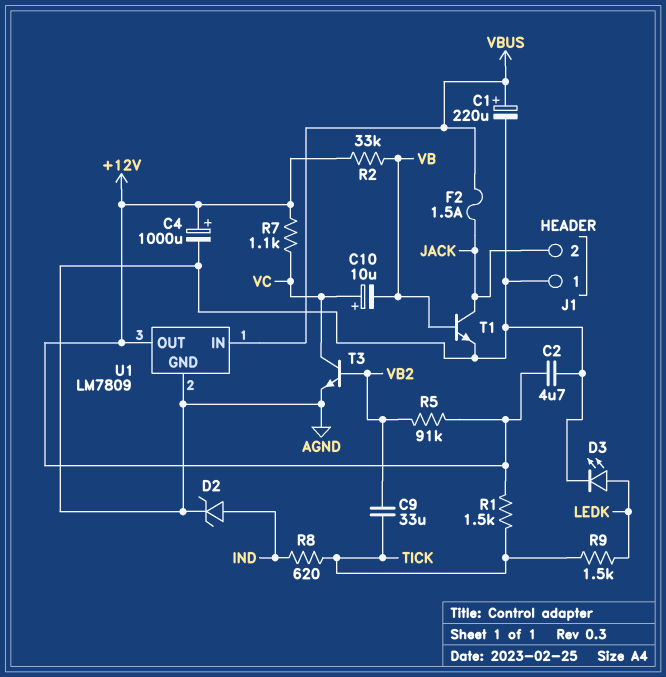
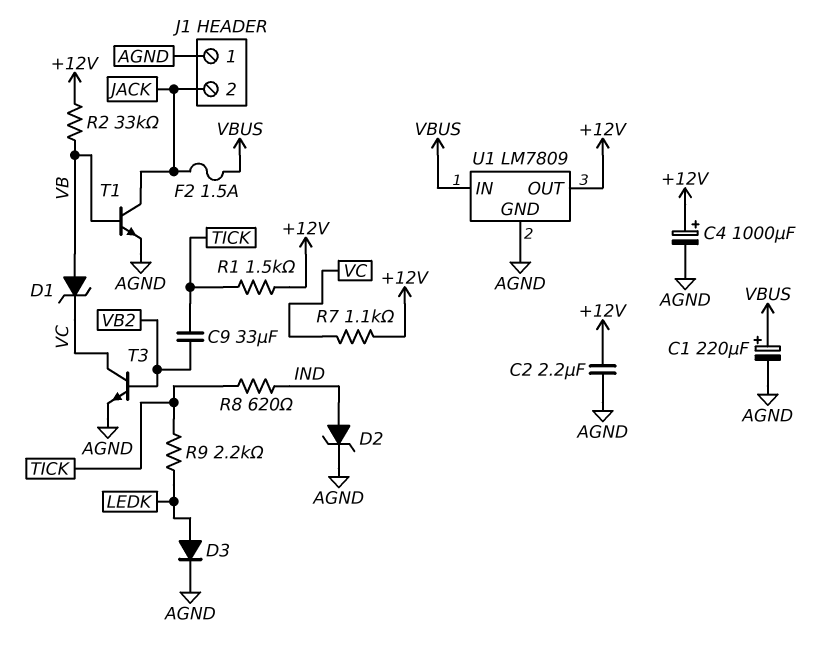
C2: 4.7uF (+12V, AGND) -> 2.2uF (+12V, AGND)
C10: 10uF (plus VC, minus VB) -> none
D1: none -> zener (A VB, K VC)
D3: LED (A LEDK, K AGND) -> diode (A LEDK, K AGND)
R5: 91k (+12V, VB2) -> none
R9: 1.5k (LEDK, TICK) -> 2.2k (LEDK, TICK)

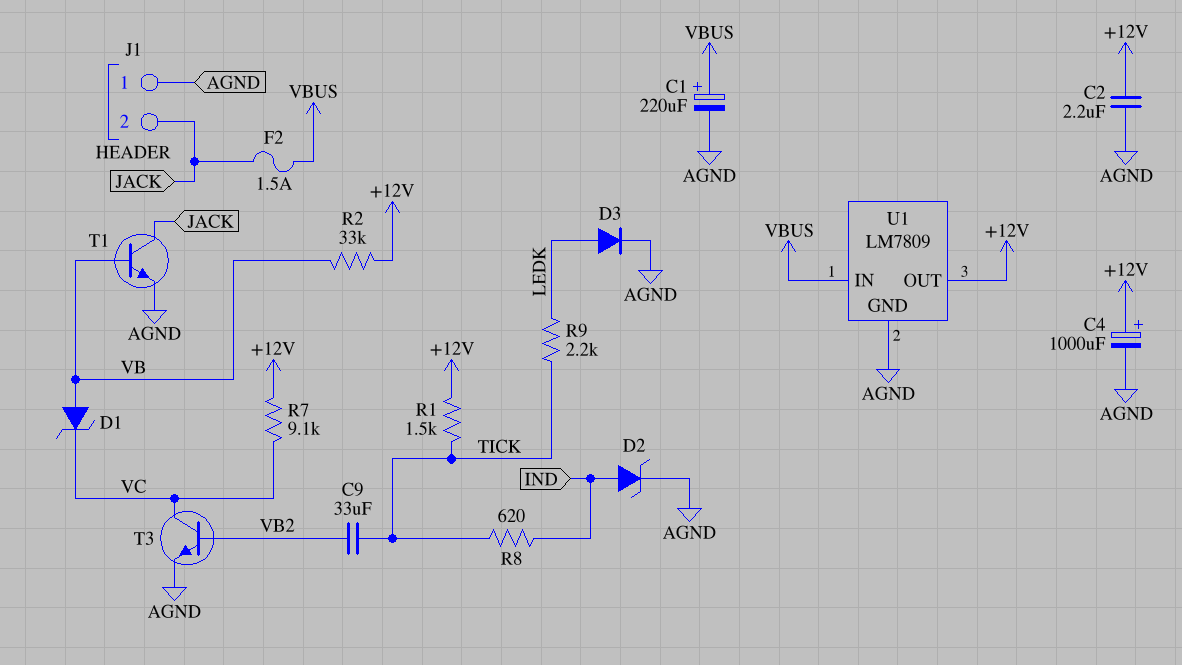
R7: 1.1k (+12V, VC) -> 9.1k (+12V, VC)

